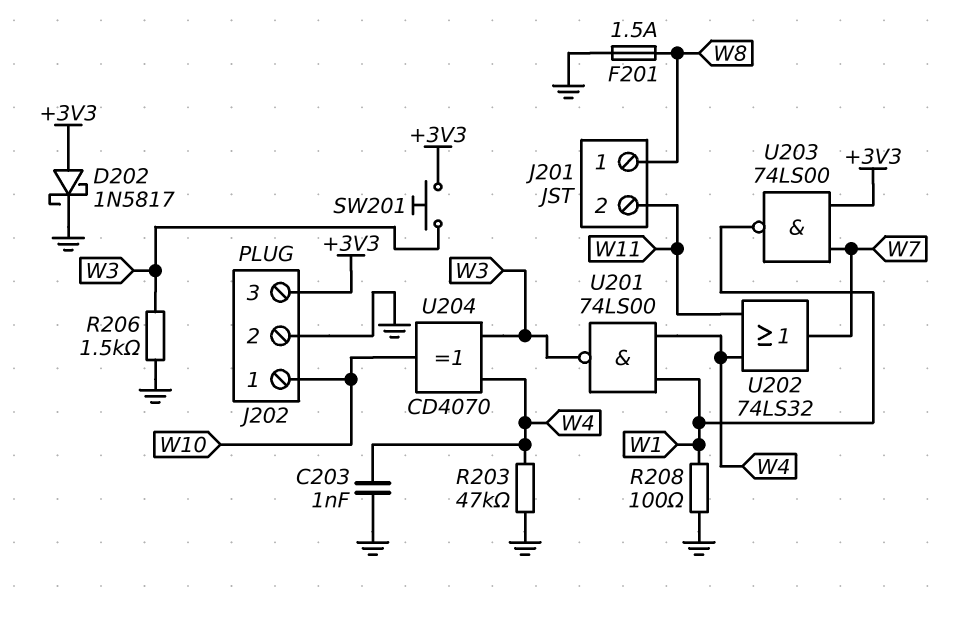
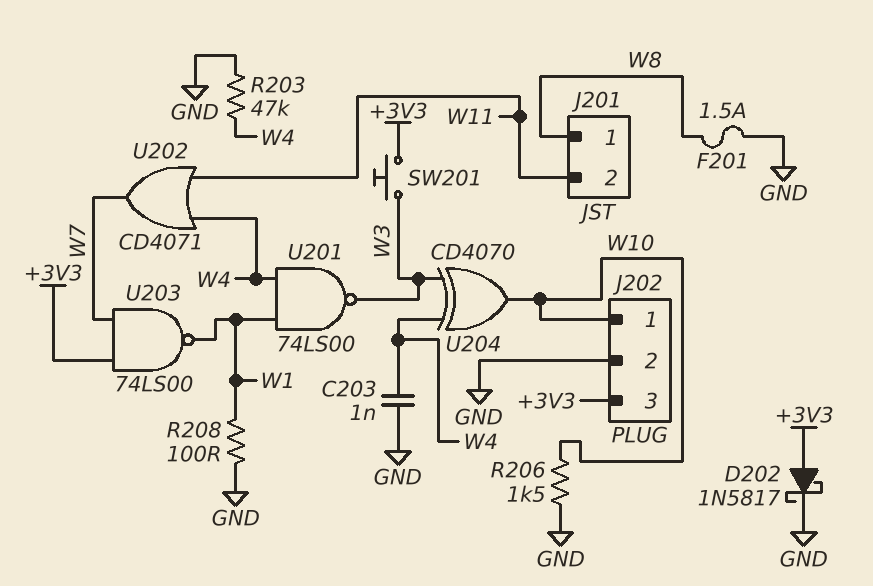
R206: 1.5k (GND, W3) -> 1.5k (GND, W10)
U202: OR 74LS32 (in W4, in W11, out W7) -> OR CD4071 (in W4, in W11, out W7)

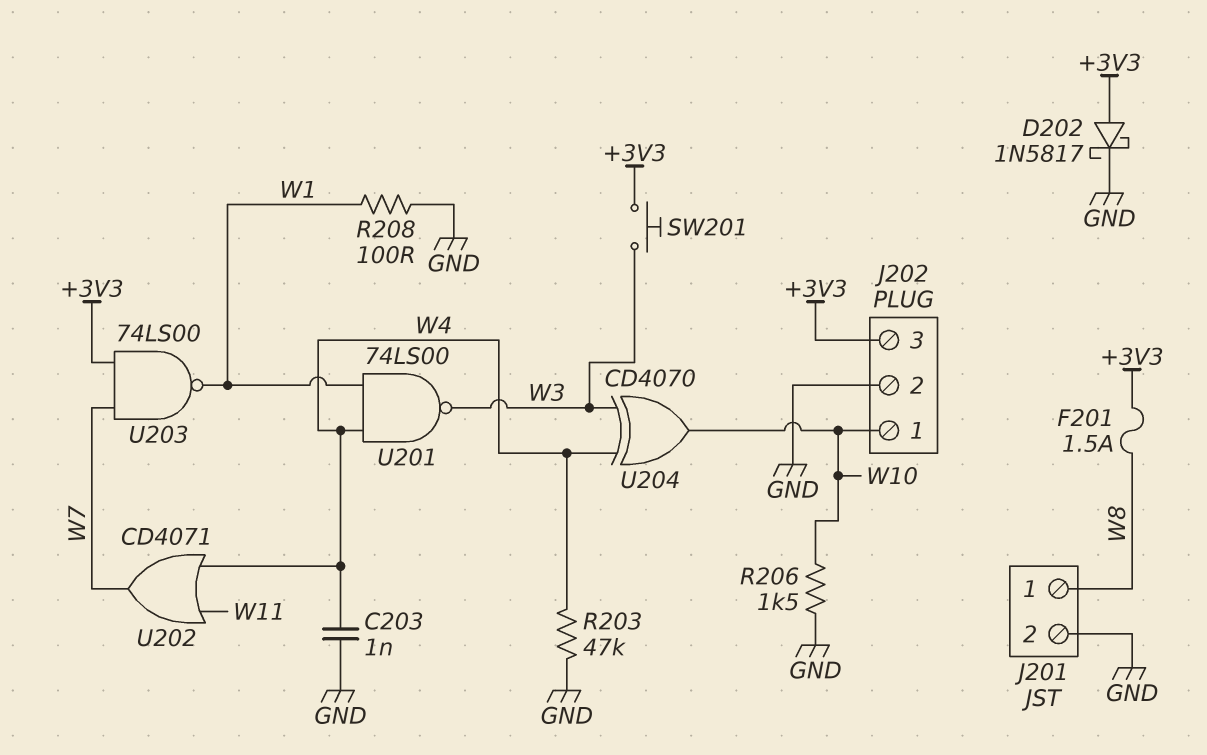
F201: 1.5A (GND, W8) -> 1.5A (+3V3, W8)
J201 pin 2: W11 -> GND

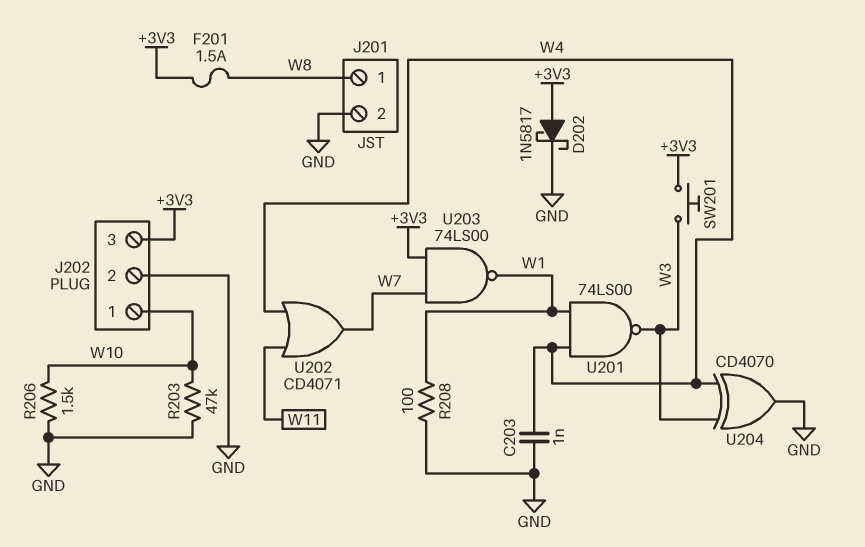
R203: 47k (GND, W4) -> 47k (GND, W10)
U204: XOR CD4070 (in W3, in W4, out W10) -> XOR CD4070 (in W3, in W4, out GND)

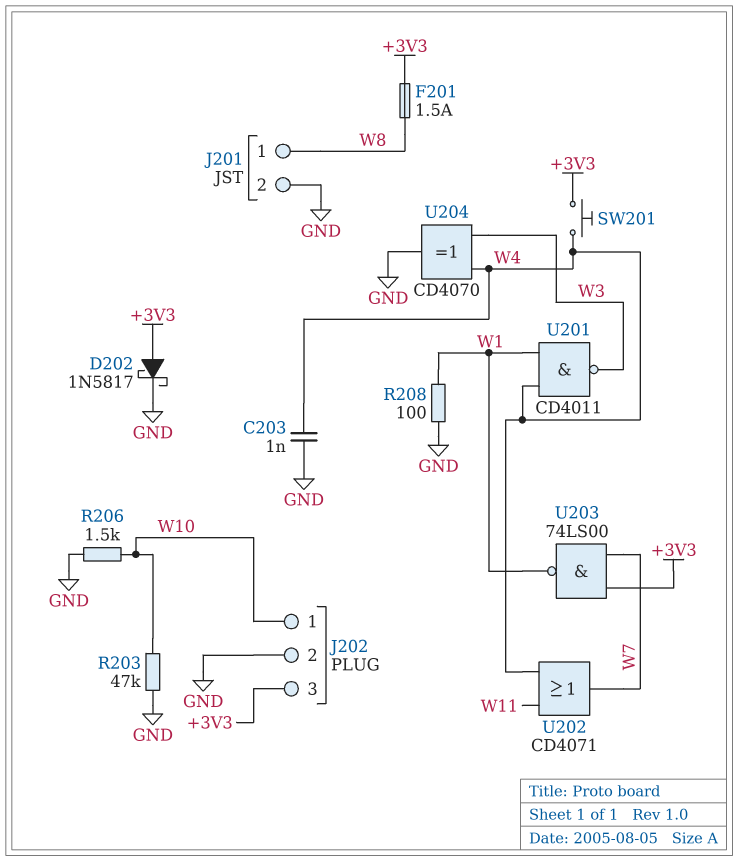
SW201: button (+3V3, W3) -> button (+3V3, W4)
U201: NAND 74LS00 (in W1, in W4, out W3) -> NAND CD4011 (in W1, in W4, out W3)

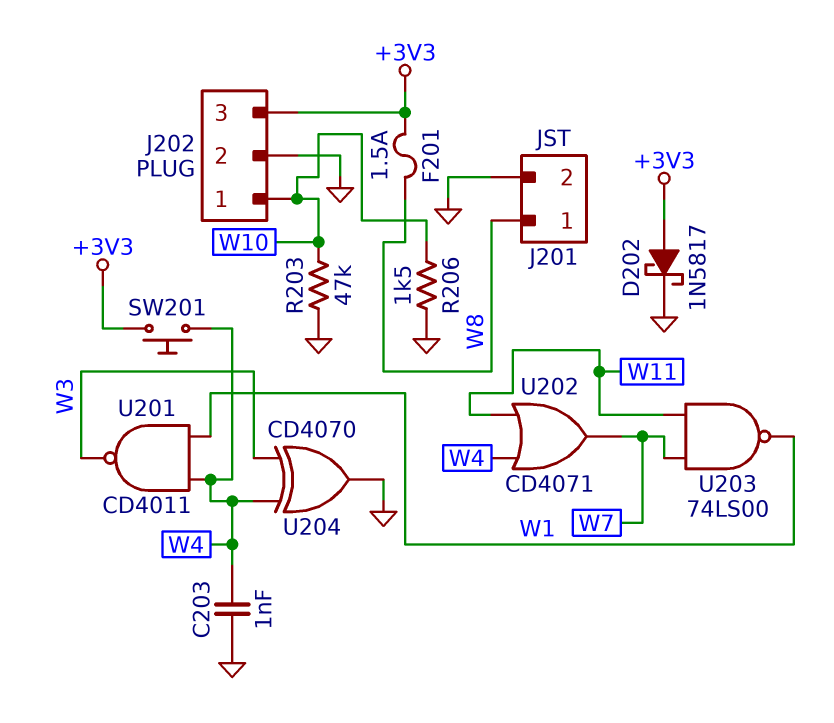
R208: 100 (GND, W1) -> none
U203: NAND 74LS00 (in +3V3, in W7, out W1) -> NAND 74LS00 (in W7, in W11, out W1)

